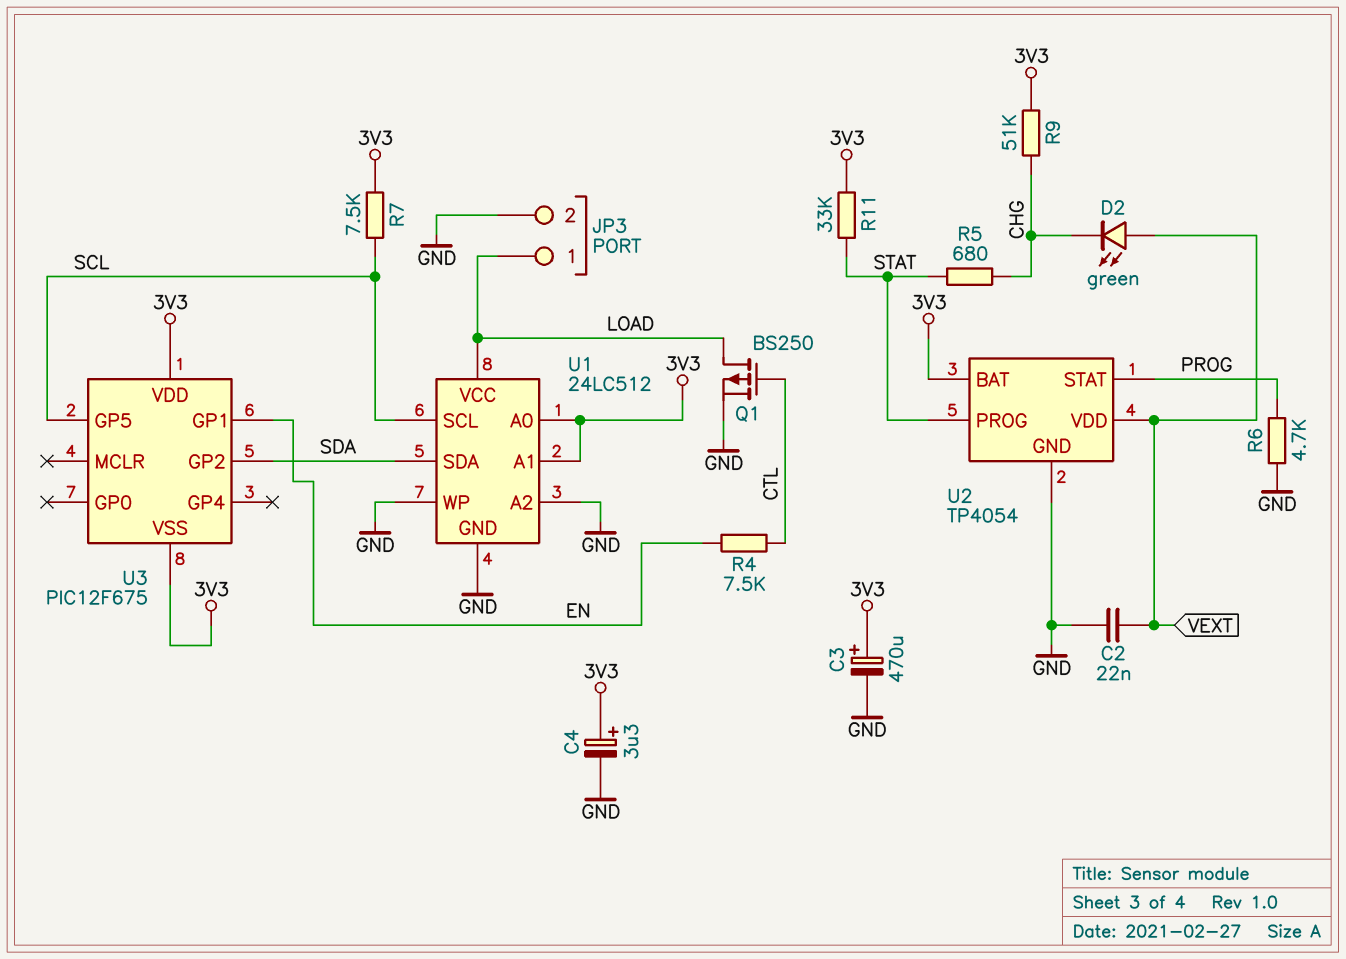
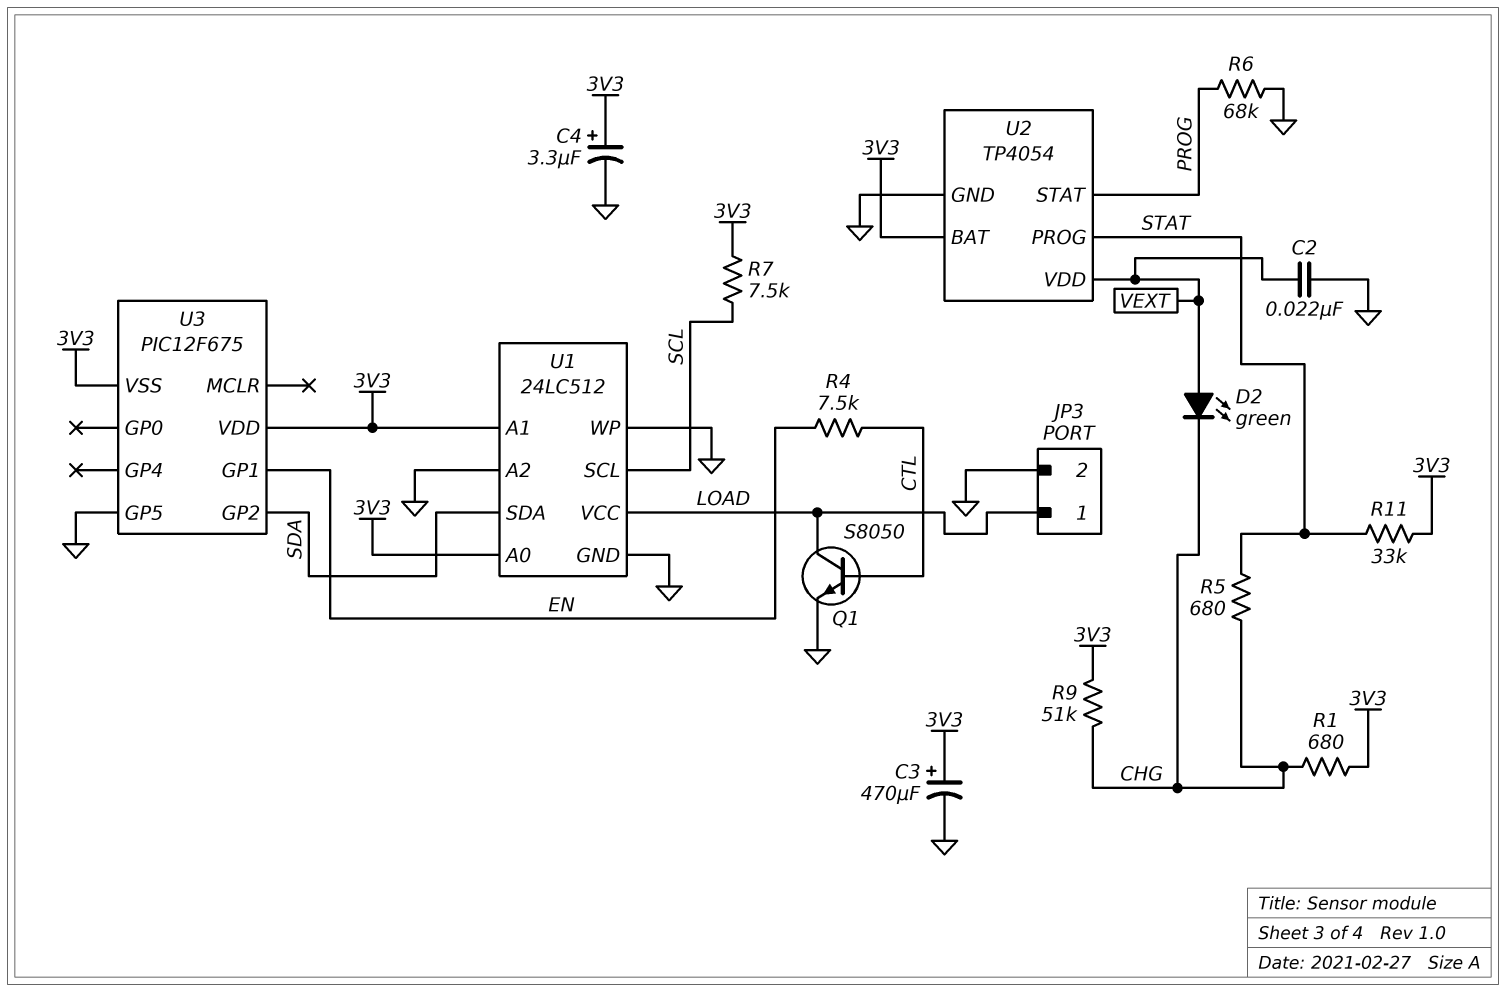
Q1: PMOS BS250 (G CTL, D LOAD, S GND) -> NPN S8050 (B CTL, C LOAD, E GND)
R1: none -> 680 (3V3, CHG)
R6: 4.7k (GND, PROG) -> 68k (GND, PROG)
U3 pin GP5: SCL -> GND

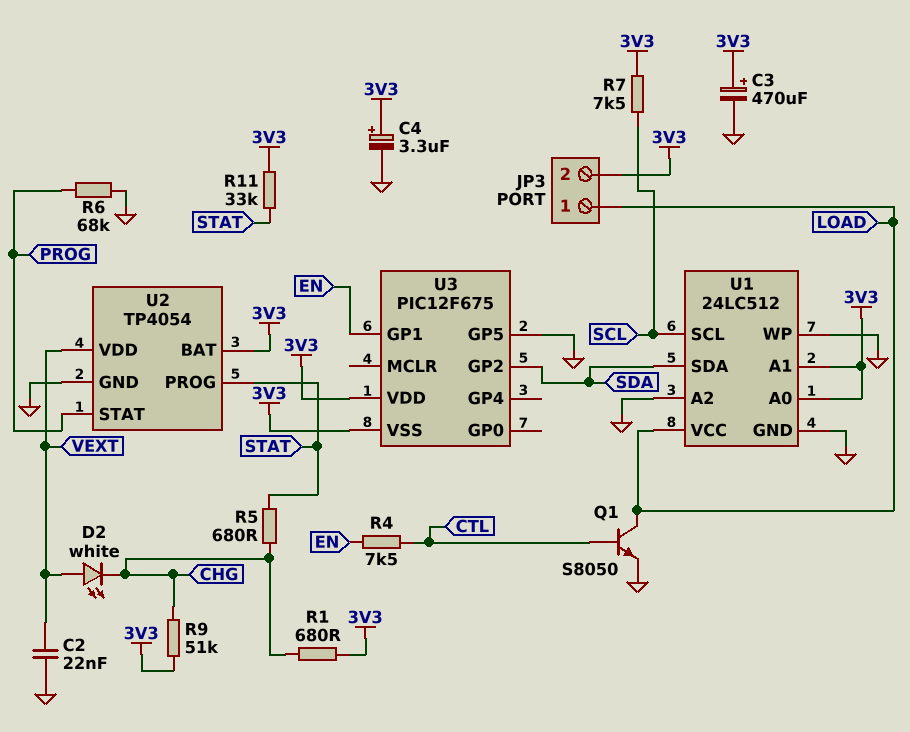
D2: LED green (A VEXT, K CHG) -> LED white (A VEXT, K CHG)
JP3 pin 2: GND -> 3V3

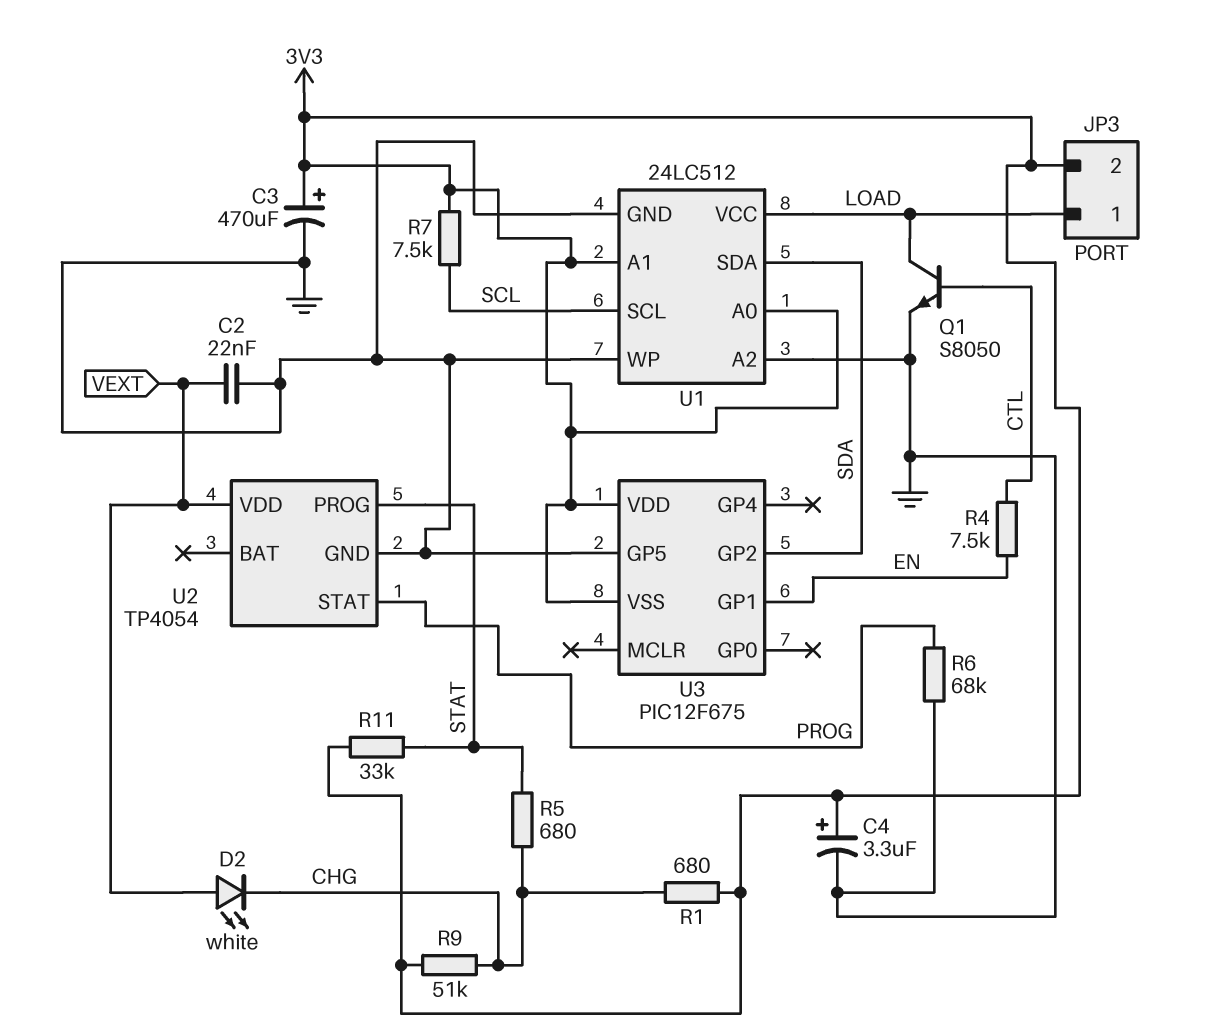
U2 pin BAT: 3V3 -> none

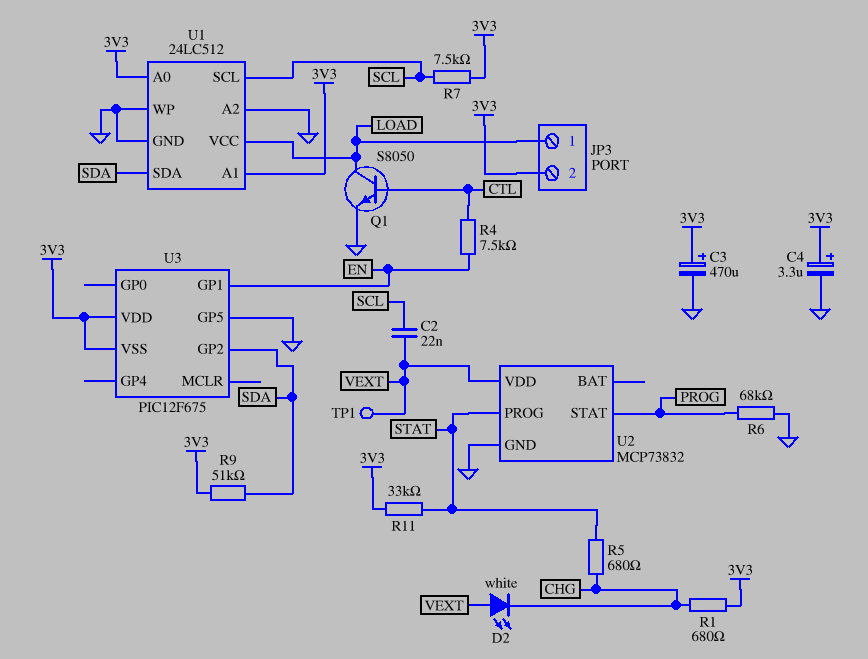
C2: 22nF (GND, VEXT) -> 22nF (SCL, VEXT)
R9: 51k (3V3, CHG) -> 51k (3V3, SDA)
TP1: none -> test point (VEXT)
U2: TP4054 -> MCP73832

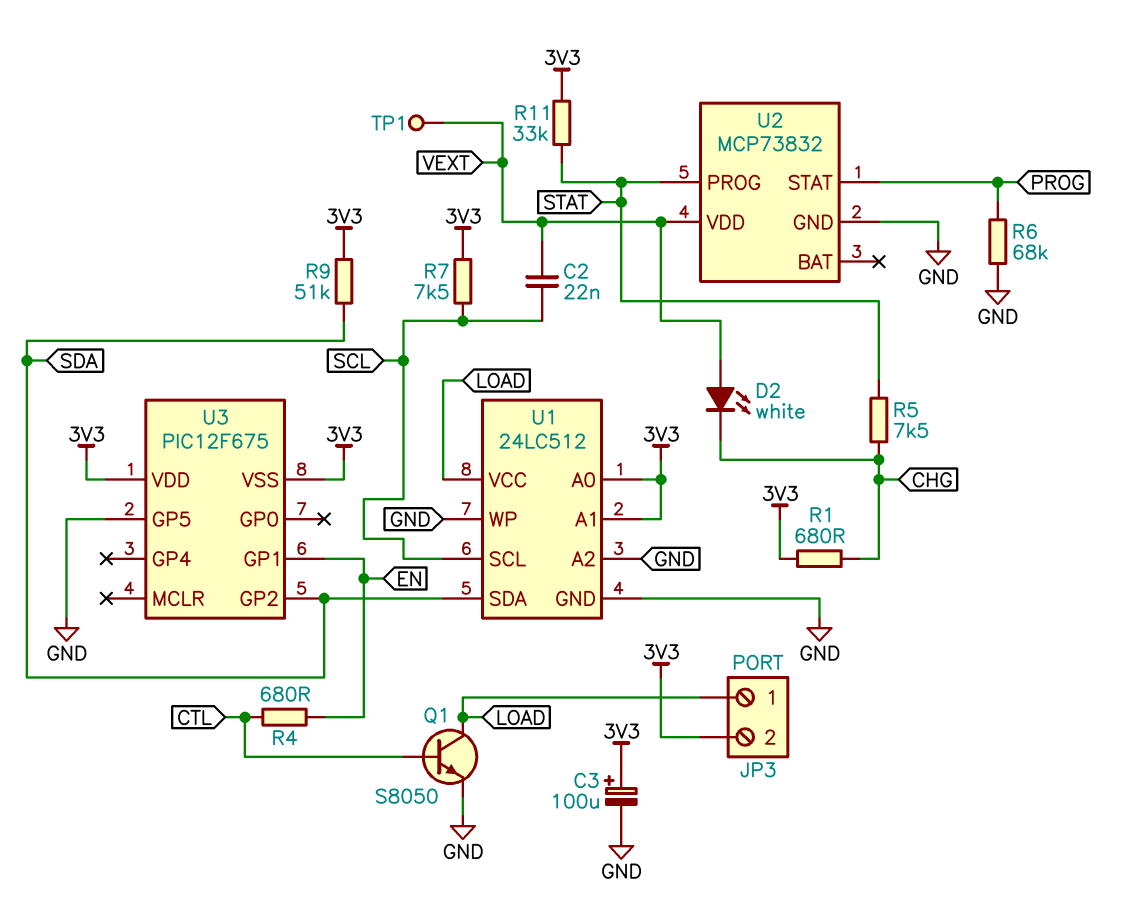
C3: 470uF (plus 3V3, minus GND) -> 100uF (plus 3V3, minus GND)
C4: 3.3uF (plus 3V3, minus GND) -> none
R4: 7.5k (CTL, EN) -> 680 (CTL, EN)
R5: 680 (CHG, STAT) -> 7.5k (CHG, STAT)

